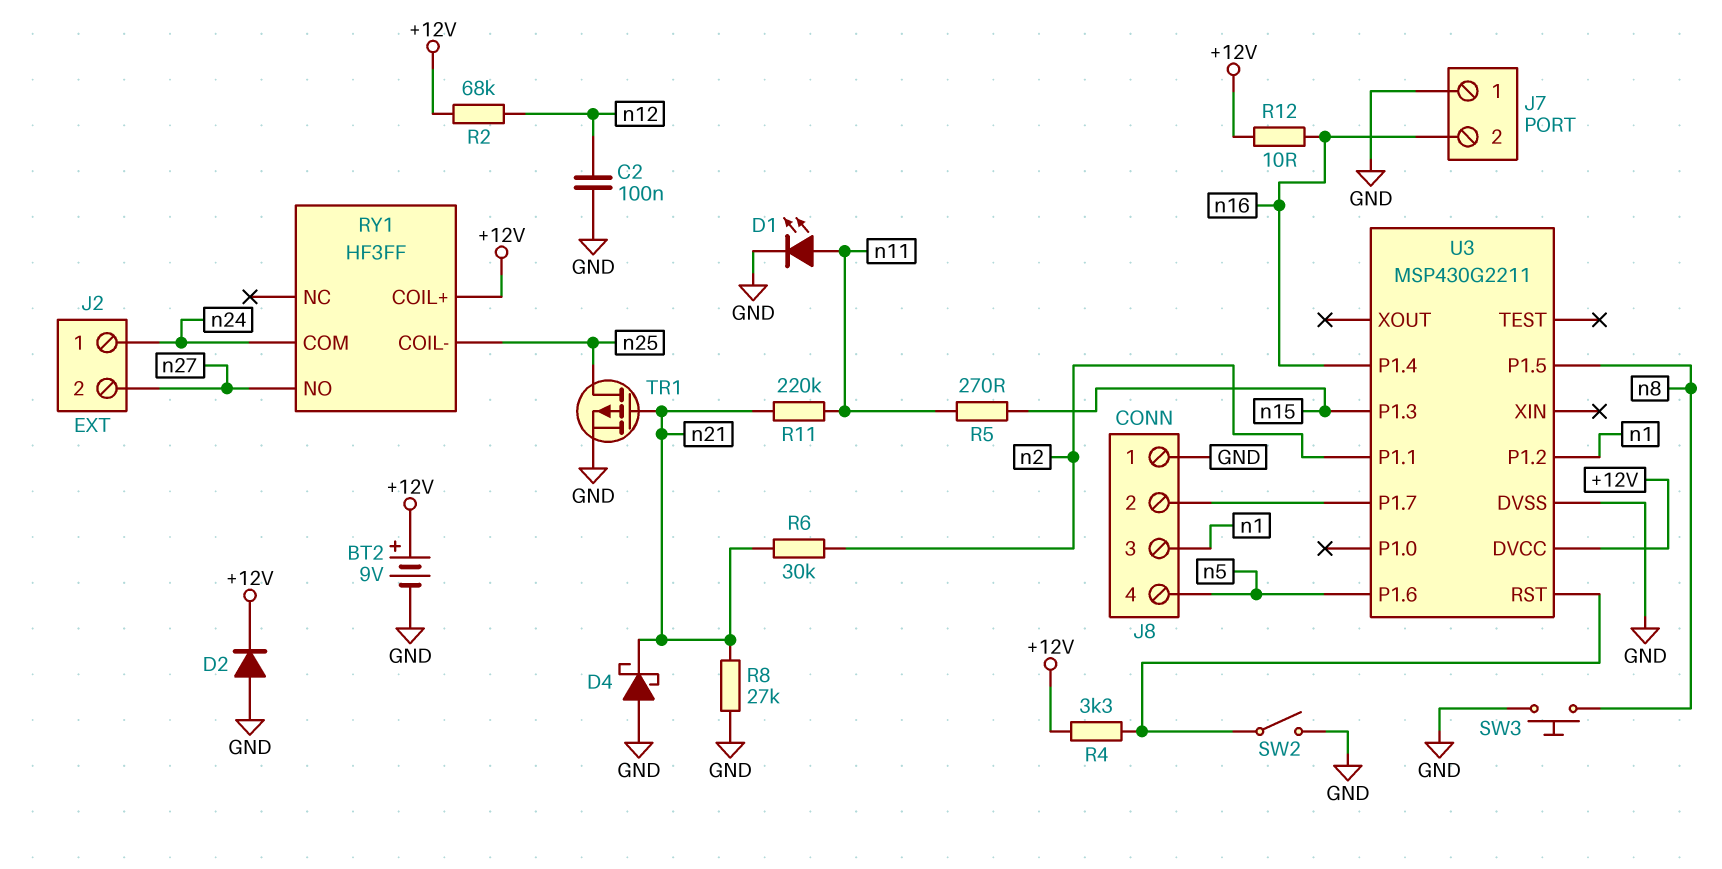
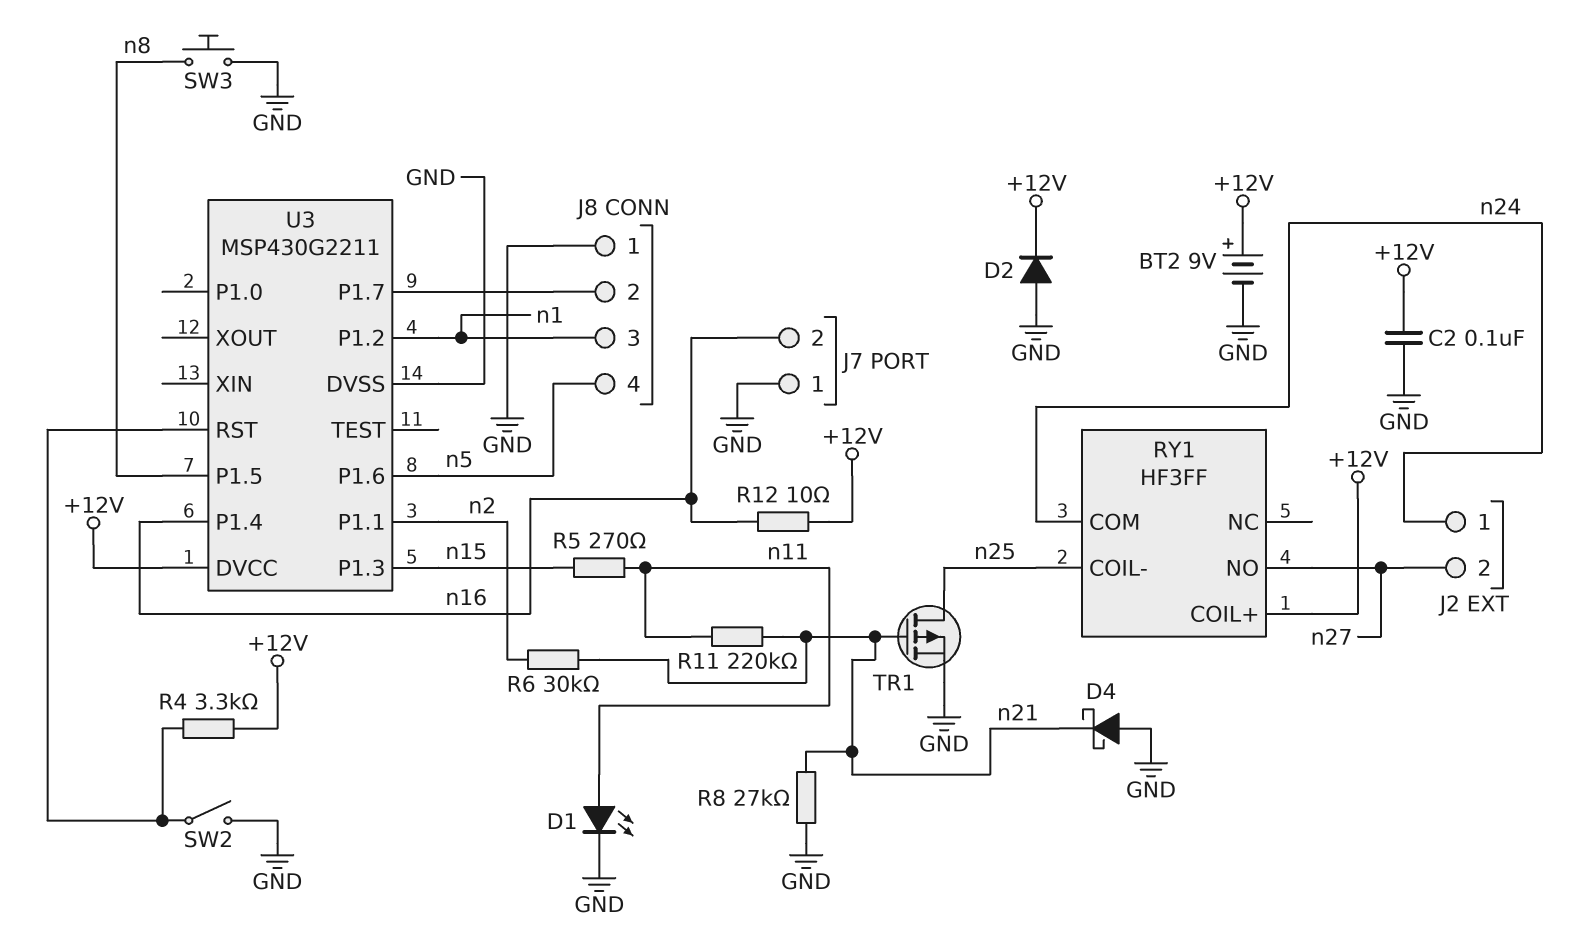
C2: 100nF (GND, n12) -> 100nF (+12V, GND)
R2: 68k (+12V, n12) -> none

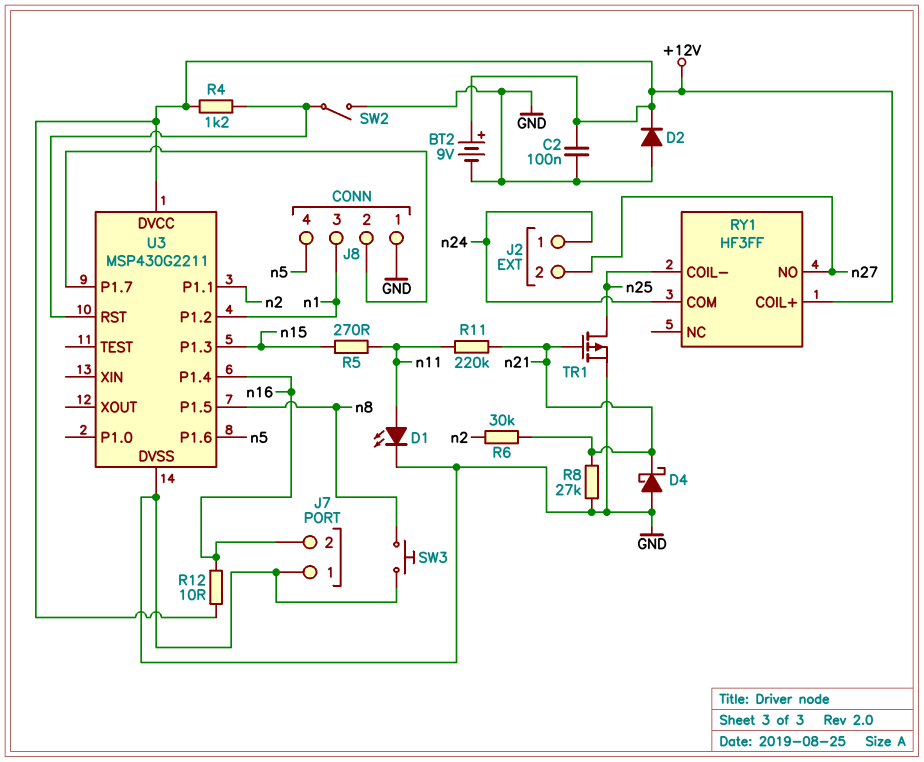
R4: 3.3k (+12V, U3/RST) -> 1.2k (+12V, U3/RST)

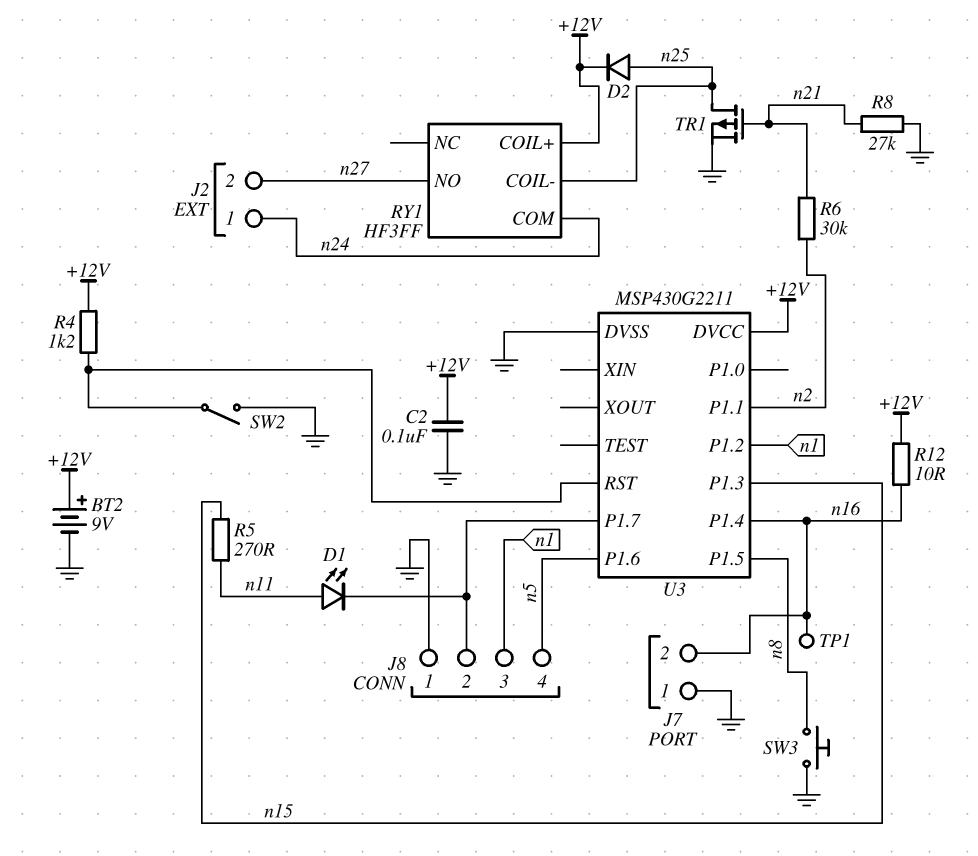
D1: LED (A n11, K GND) -> LED (A n11, K J8/2)
D2: diode (A GND, K +12V) -> diode (A n25, K +12V)
D4: schottky (A GND, K n21) -> none
R11: 220k (n11, n21) -> none
TP1: none -> test point (n16)

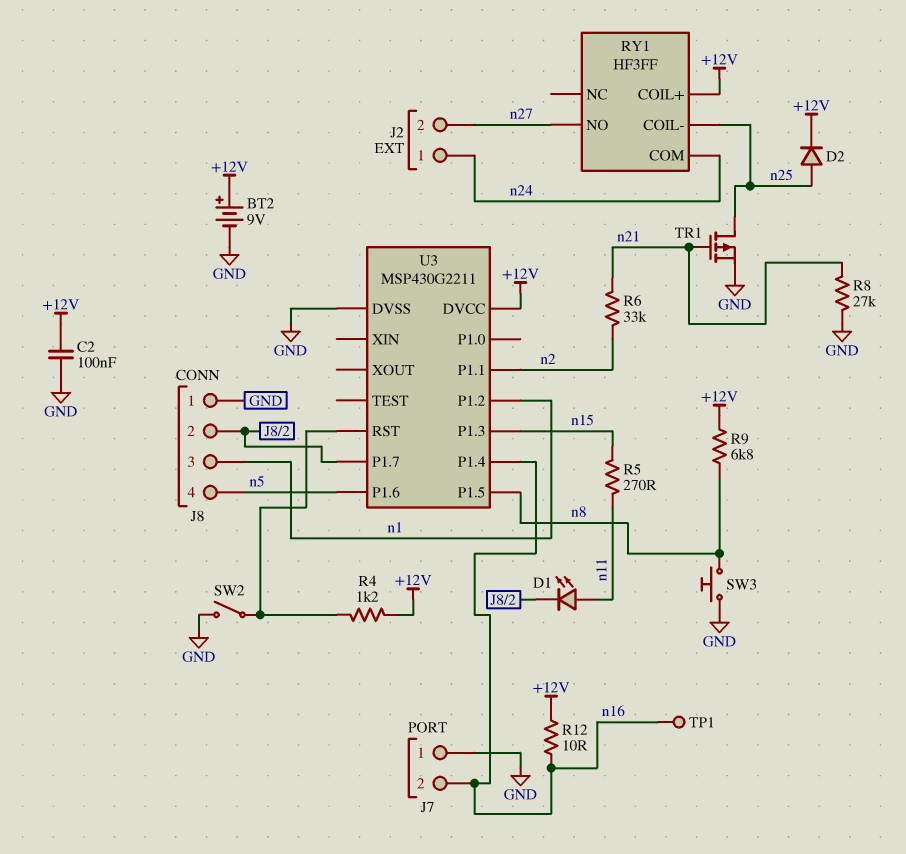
R6: 30k (n2, n21) -> 33k (n2, n21)
R9: none -> 6.8k (+12V, n8)

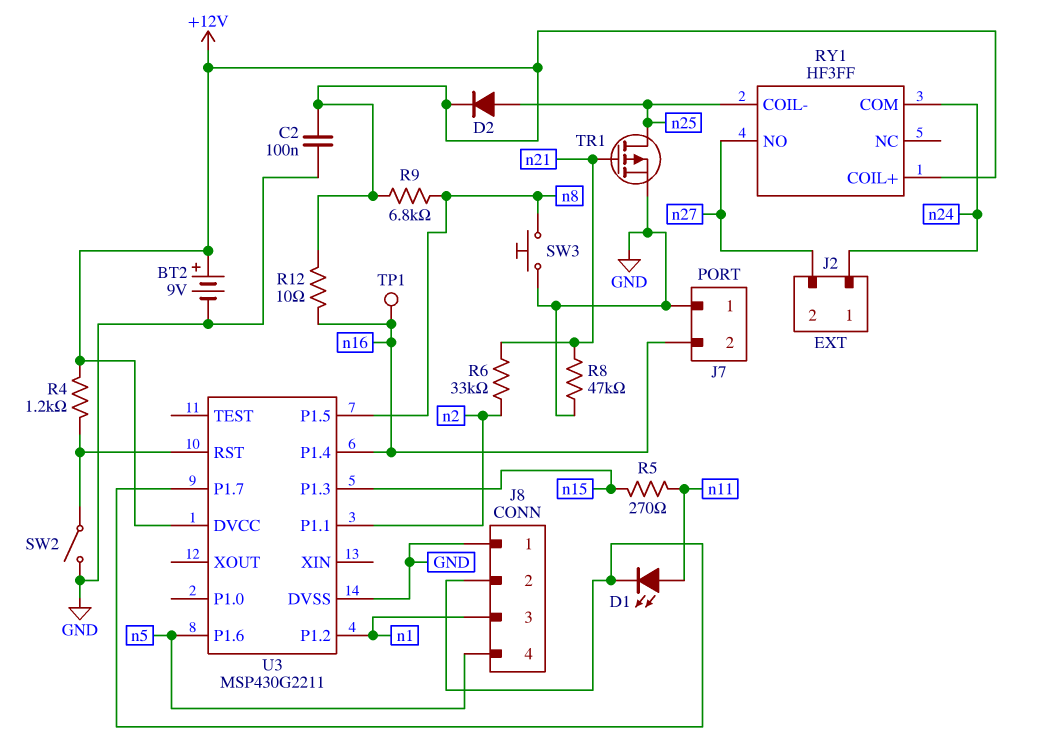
R8: 27k (GND, n21) -> 47k (GND, n21)

